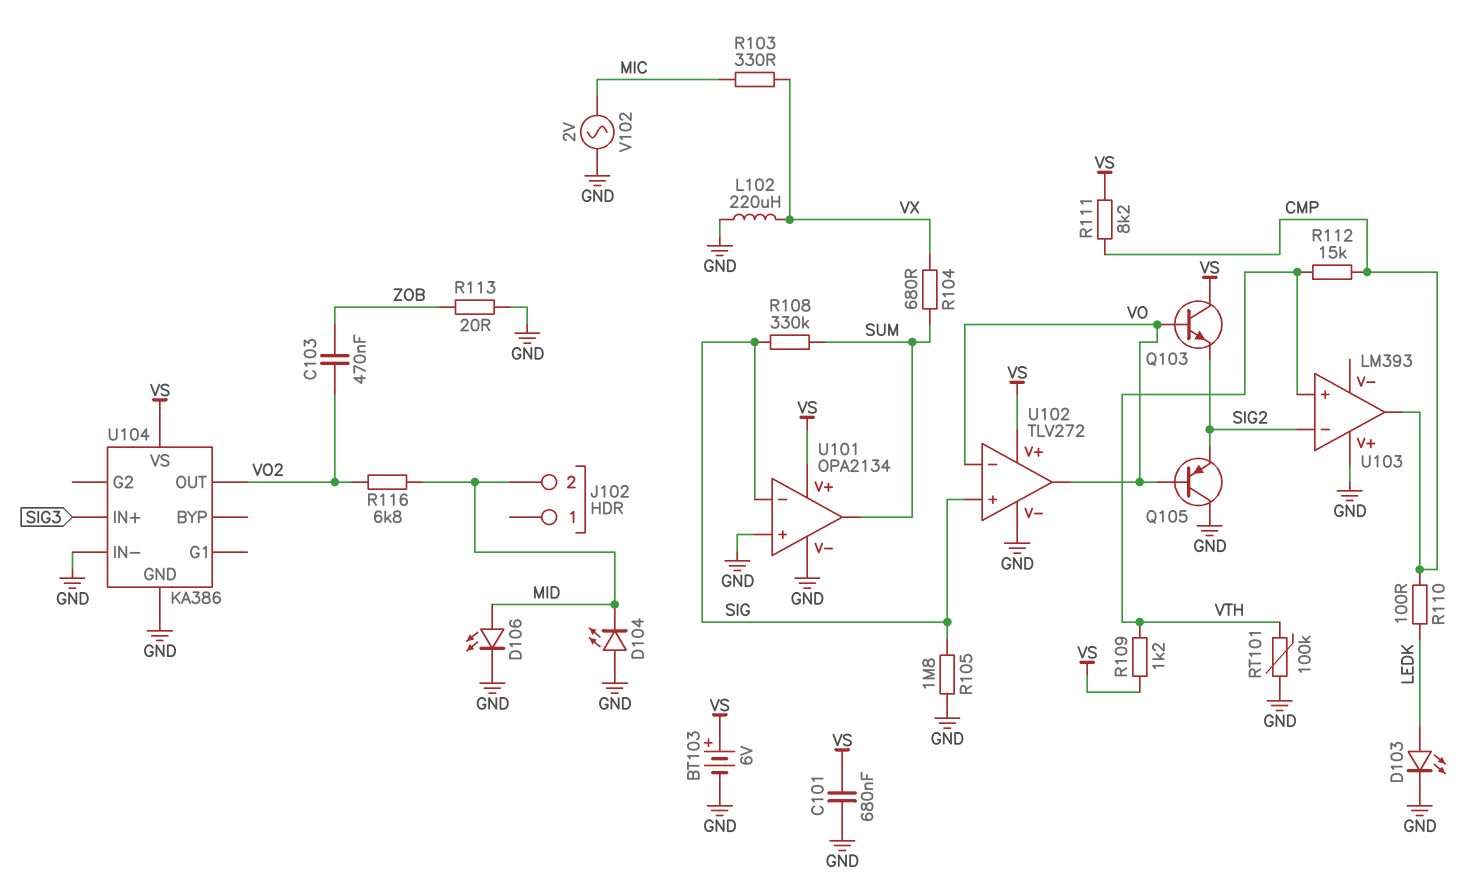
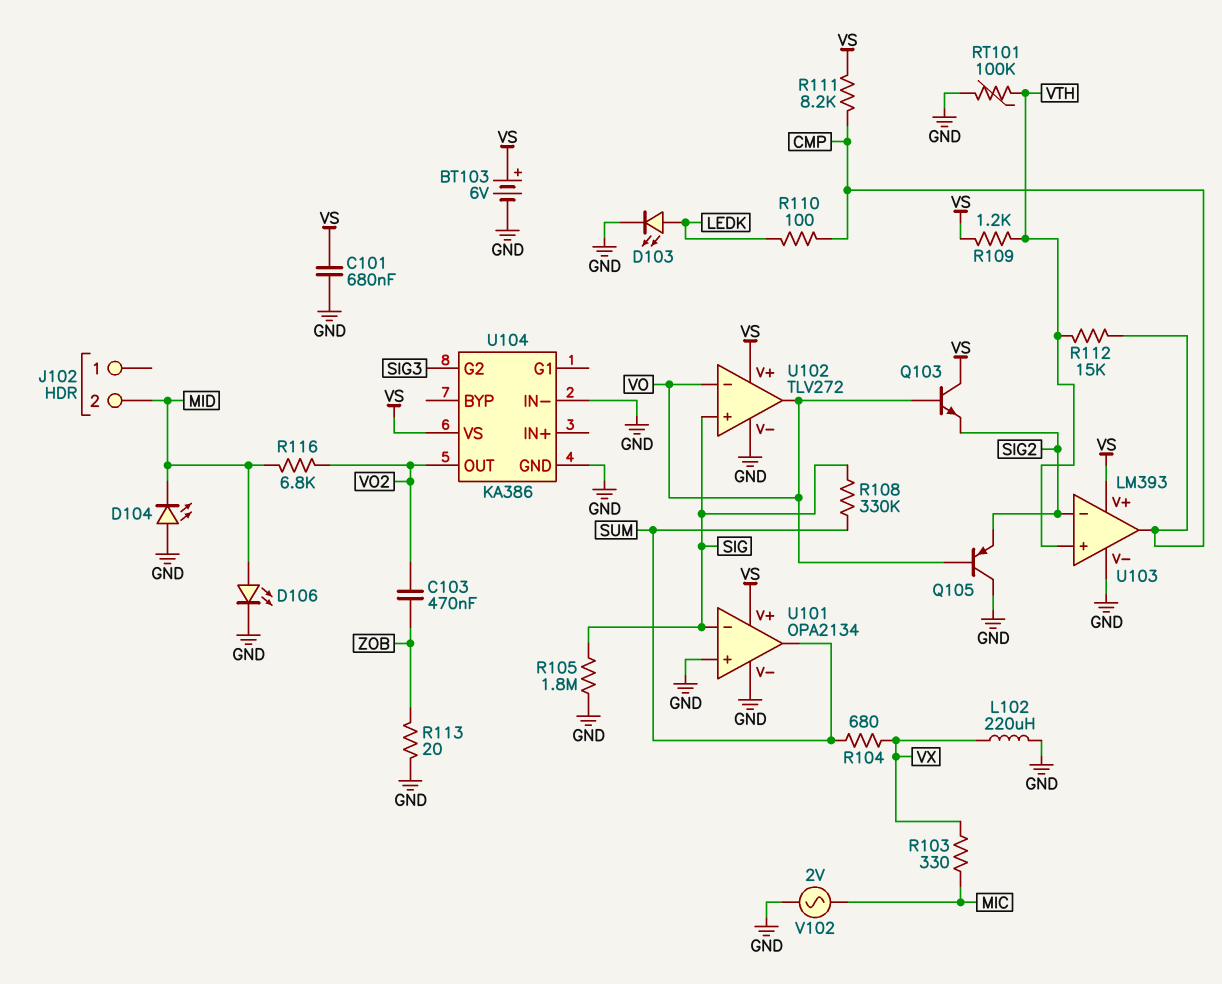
U103 pin V+: GND -> VS
U103 pin V-: none -> GND
U104 pin G2: none -> SIG3
U104 pin IN+: SIG3 -> none

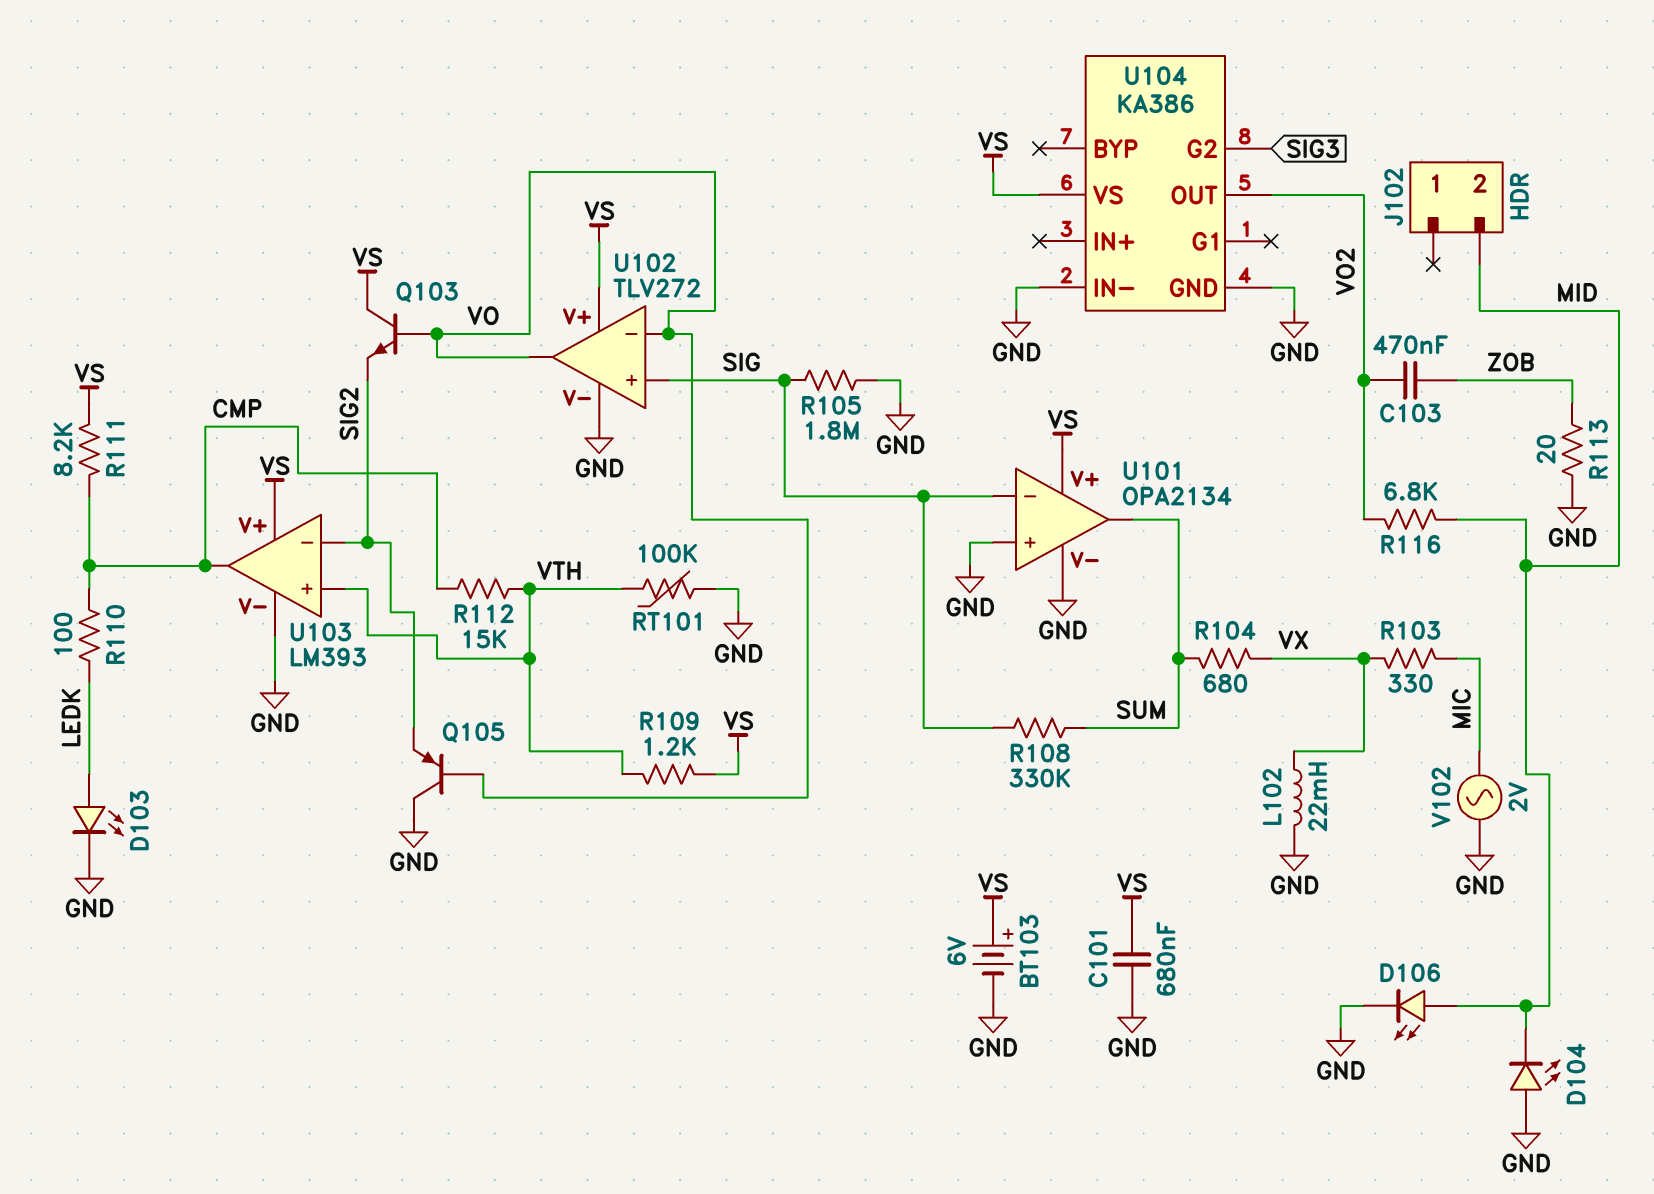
L102: 220uH (GND, VX) -> 22mH (GND, VX)

